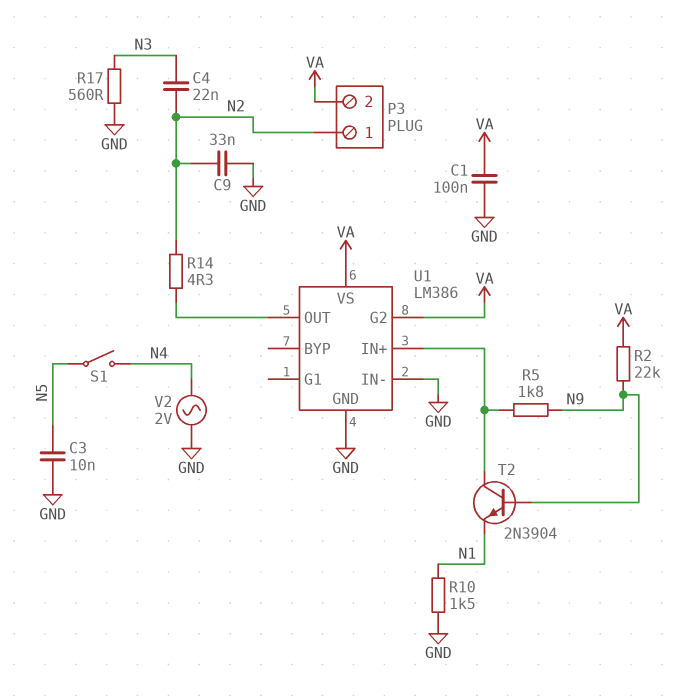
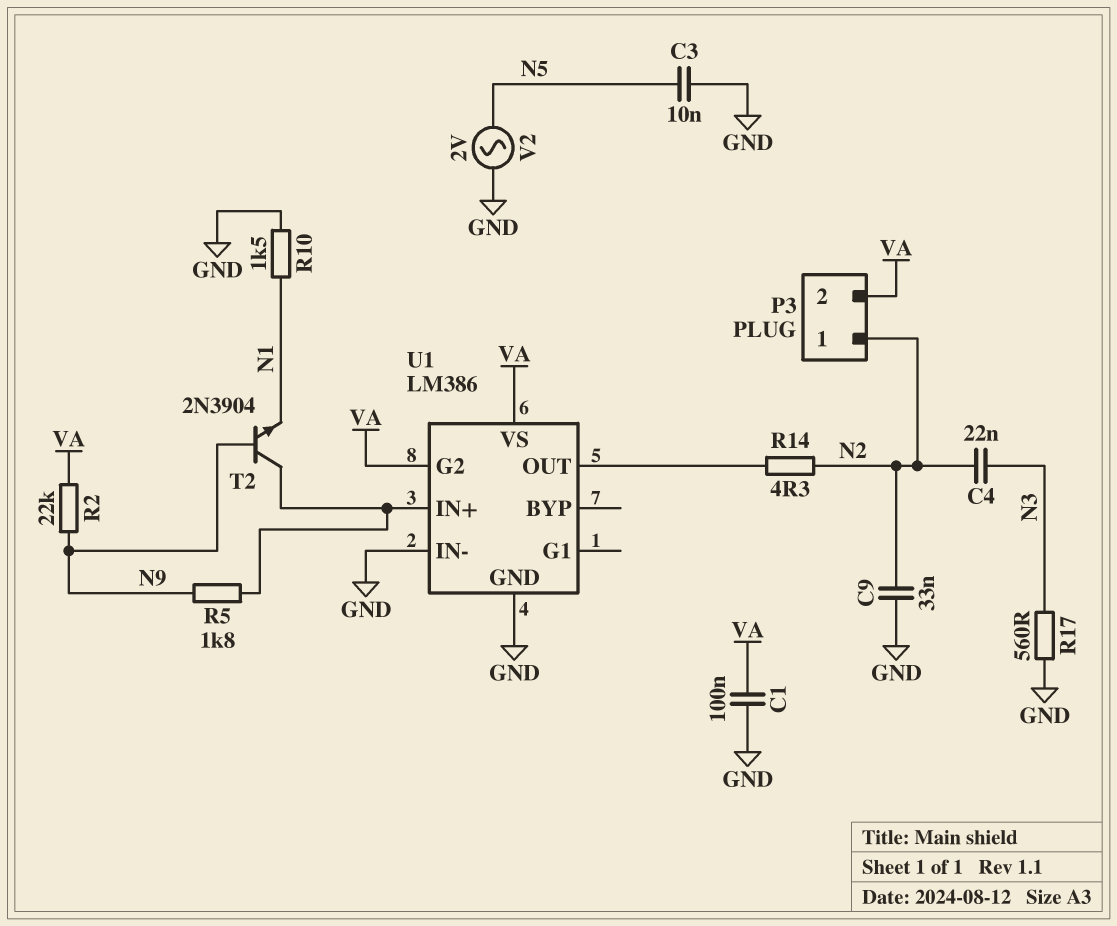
S1: switch (N4, N5) -> none
V2: AC 2V (GND, N4) -> AC 2V (GND, N5)

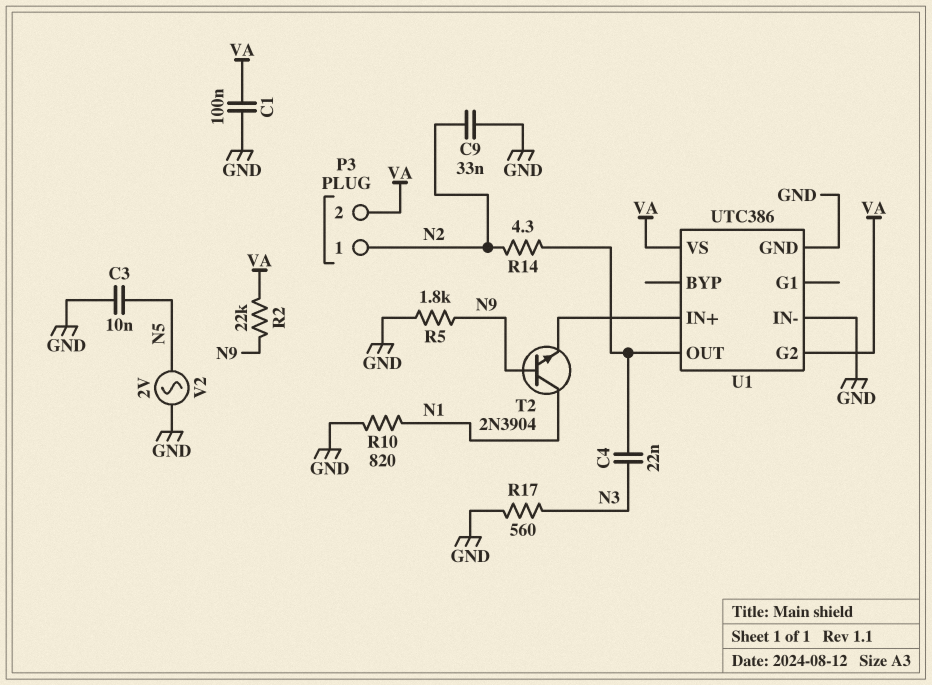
C4: 22nF (N2, N3) -> 22nF (N3, U1/OUT)
R5: 1.8k (N9, U1/IN+) -> 1.8k (GND, N9)
R10: 1.5k (GND, N1) -> 820 (GND, N1)
T2: NPN 2N3904 (B N9, C U1/IN+, E N1) -> NPN 2N3904 (B N9, C N1, E U1/IN+)
U1: LM386 -> UTC386

